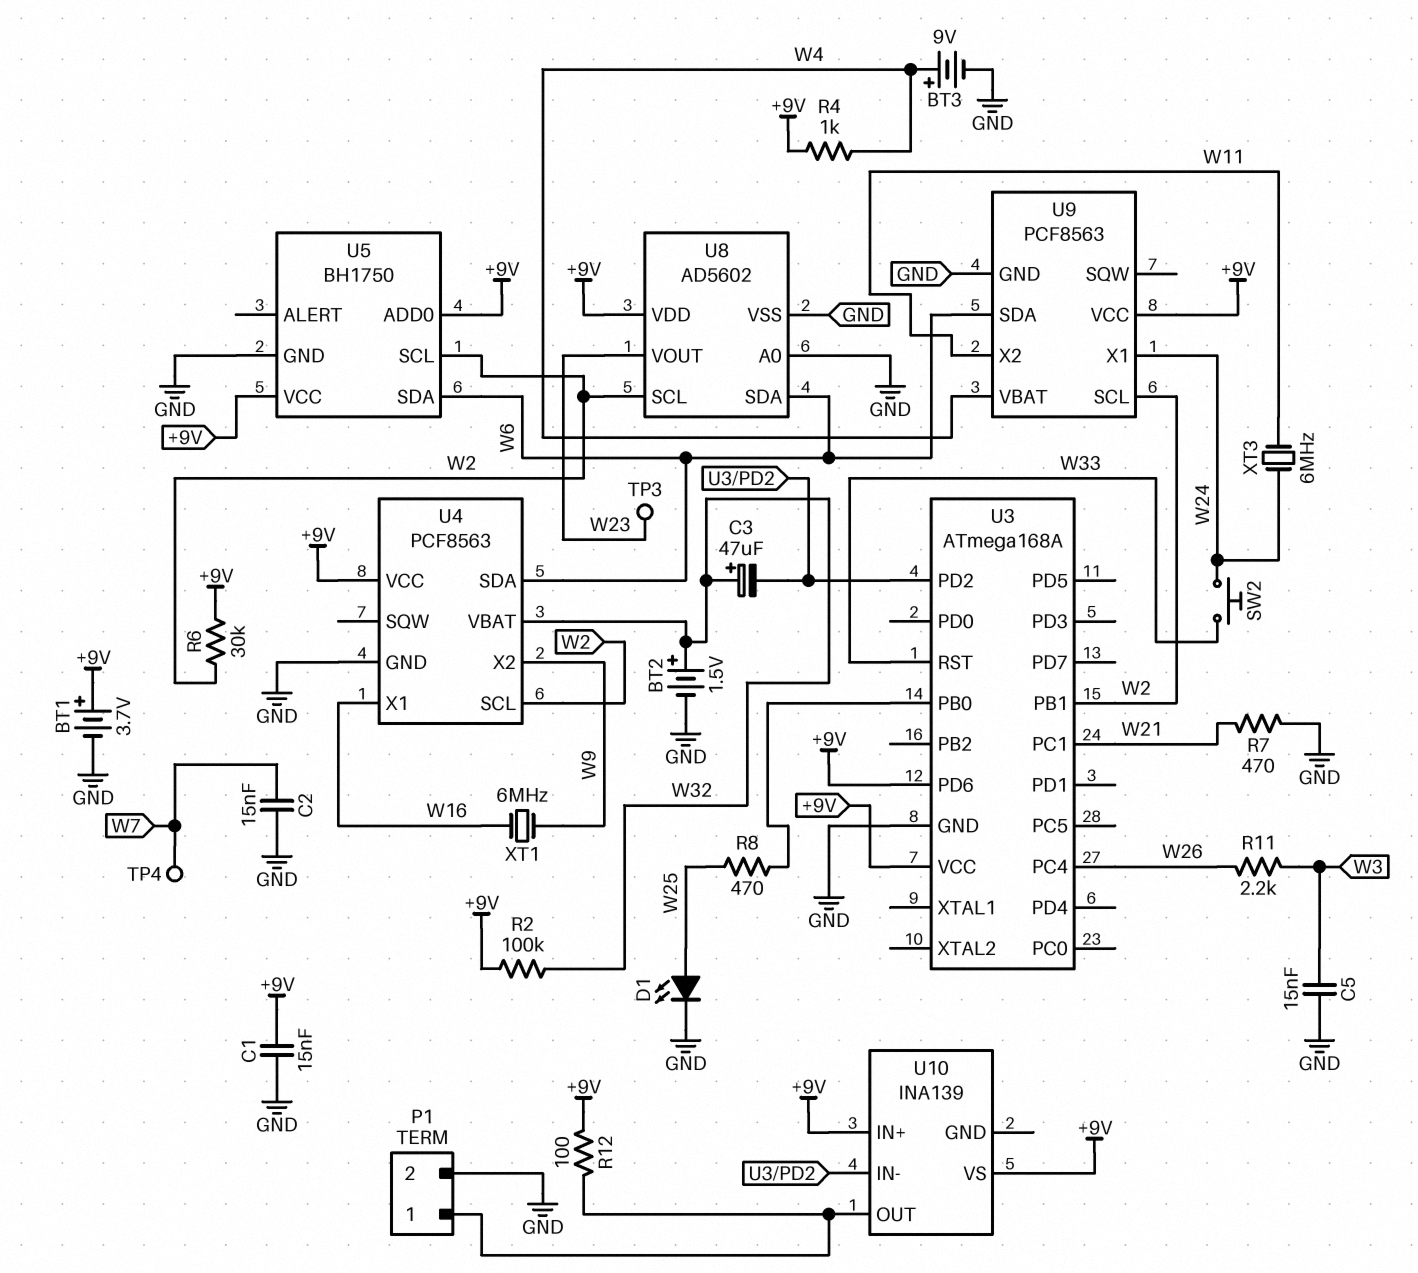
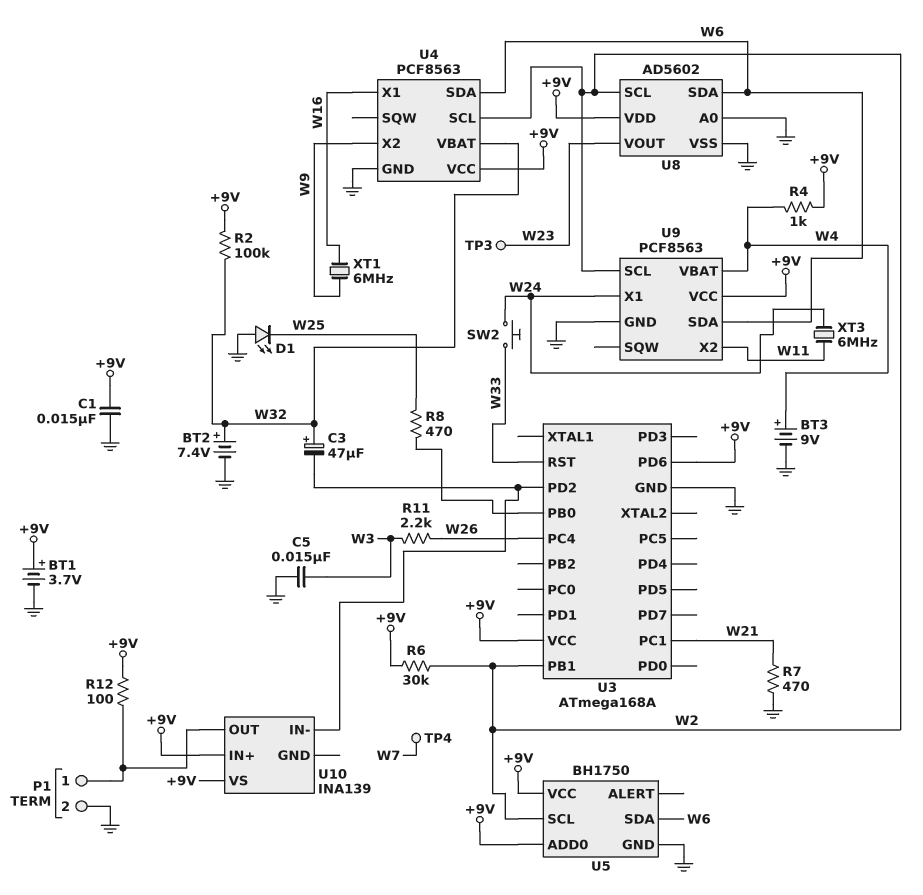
BT2: 1.5V (plus W32, minus GND) -> 7.4V (plus W32, minus GND)
C2: 15nF (GND, W7) -> none
D1: LED (A W25, K GND) -> LED (A GND, K W25)

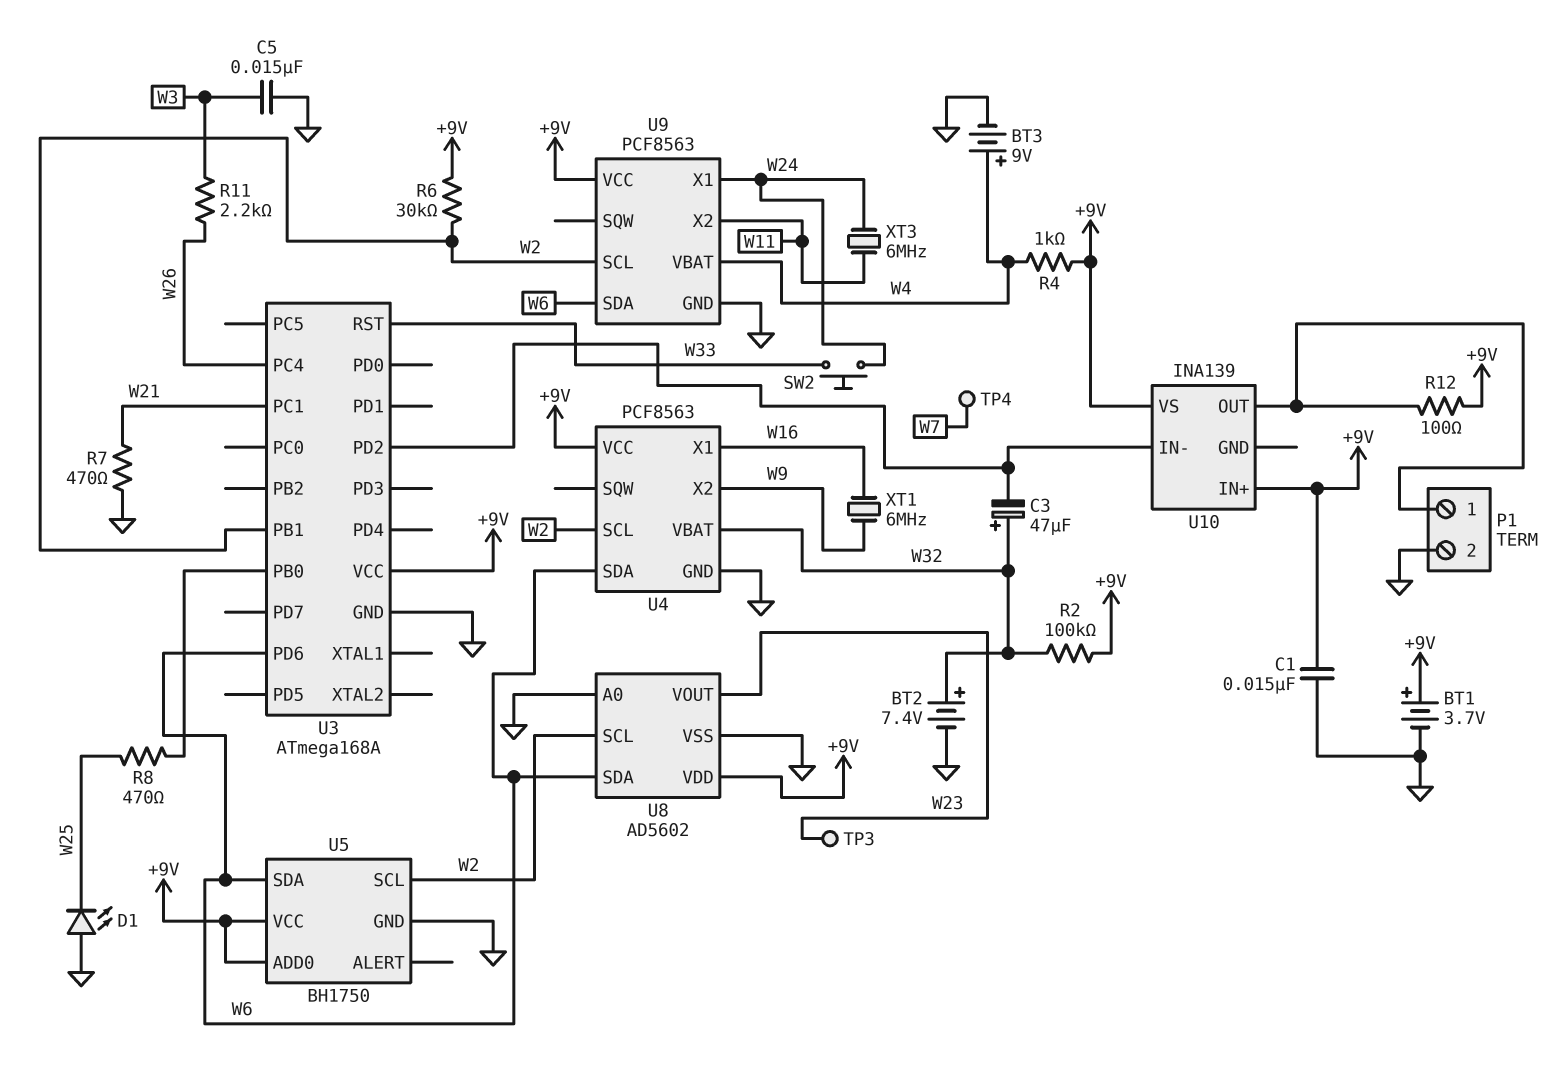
U3 pin PD6: +9V -> W6

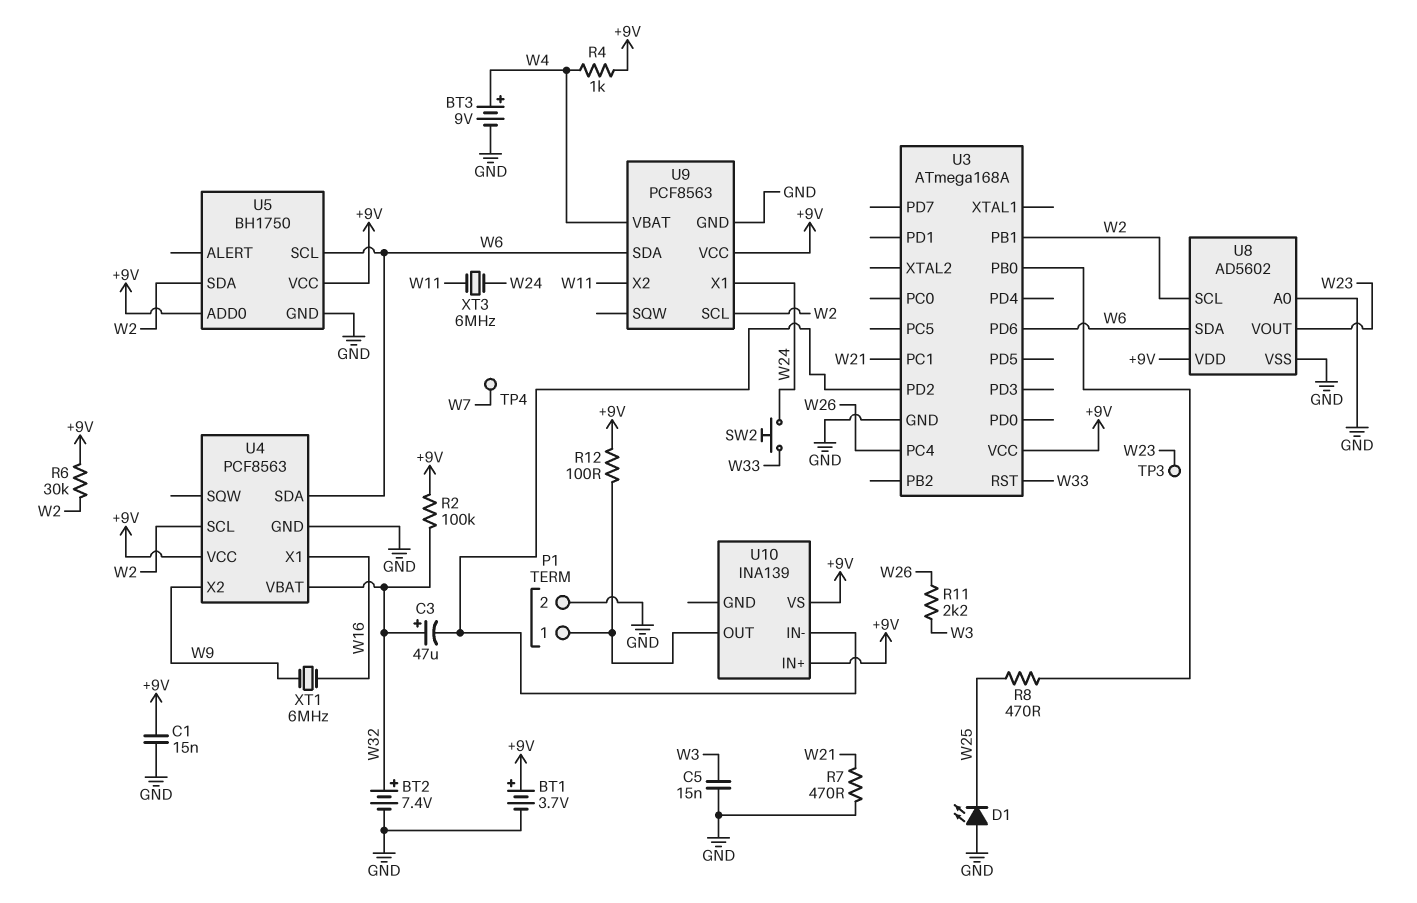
U5 pin SCL: W2 -> W6
U5 pin SDA: W6 -> W2

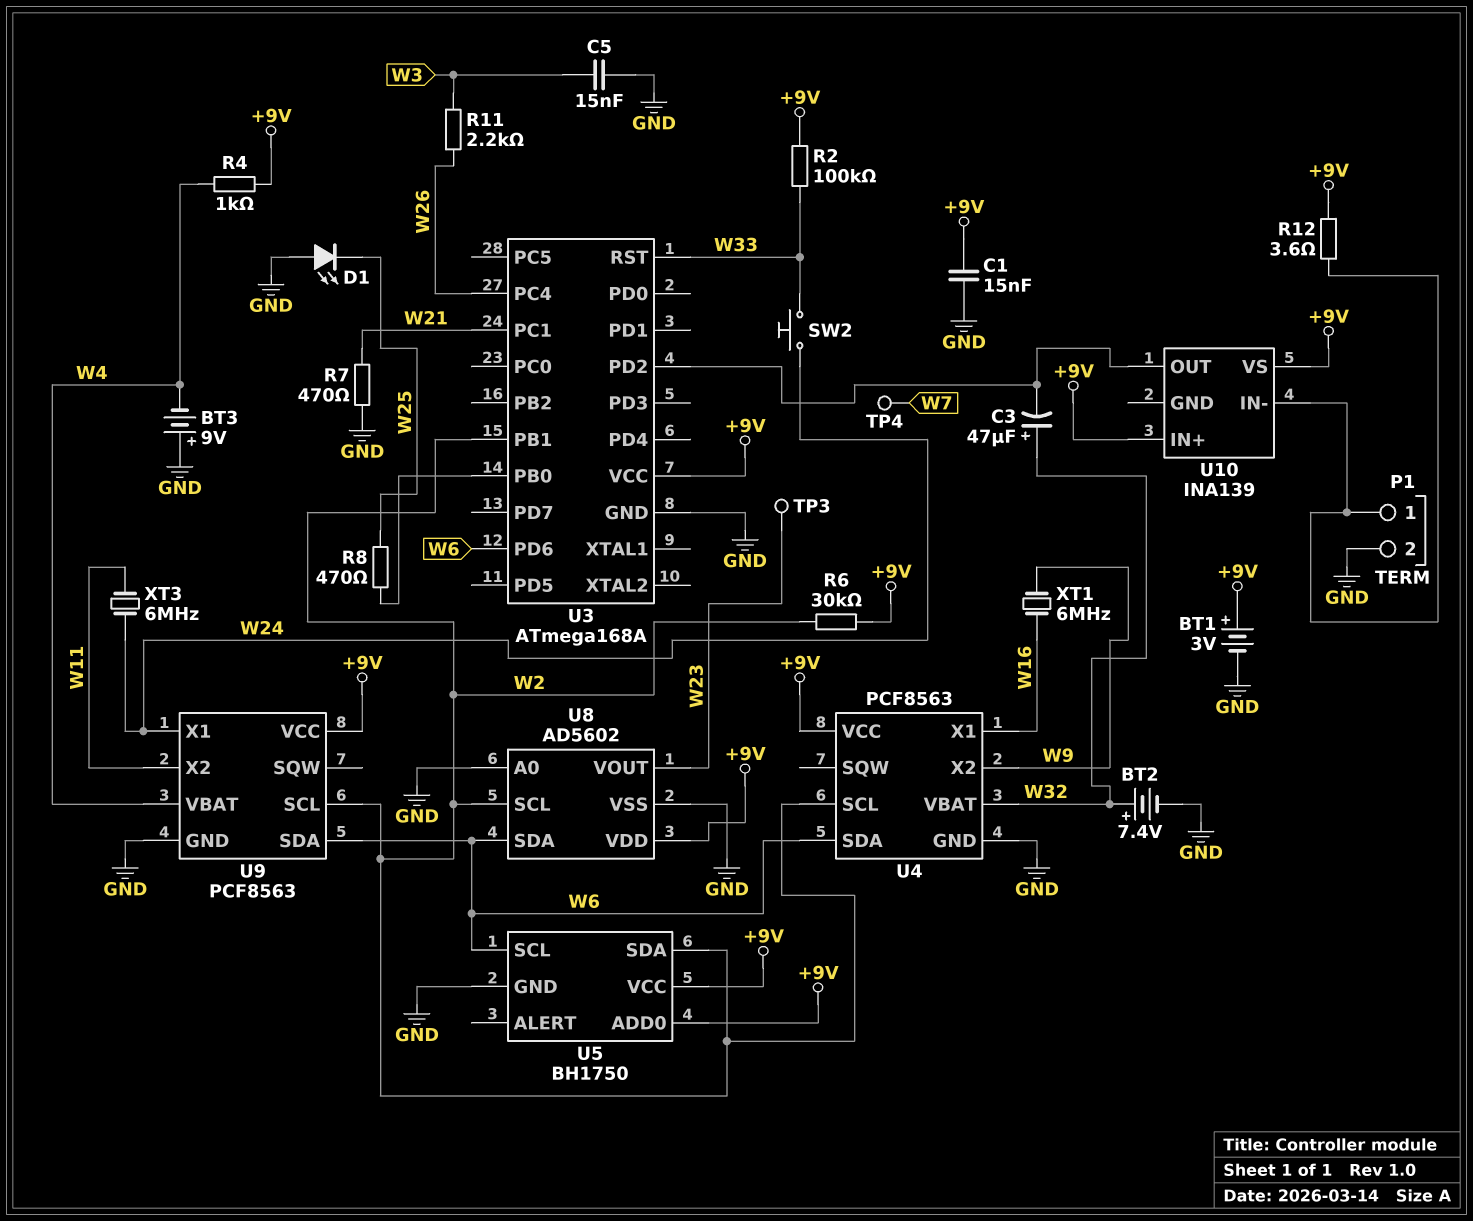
BT1: 3.7V (plus +9V, minus GND) -> 3V (plus +9V, minus GND)
BT3: 9V (plus W4, minus GND) -> 9V (plus GND, minus W4)
R2: 100k (+9V, W32) -> 100k (+9V, W33)
R12: 100 (+9V, P1/1) -> 3.6 (+9V, P1/1)
U10 pin IN-: U3/PD2 -> P1/1
U10 pin OUT: P1/1 -> U3/PD2

